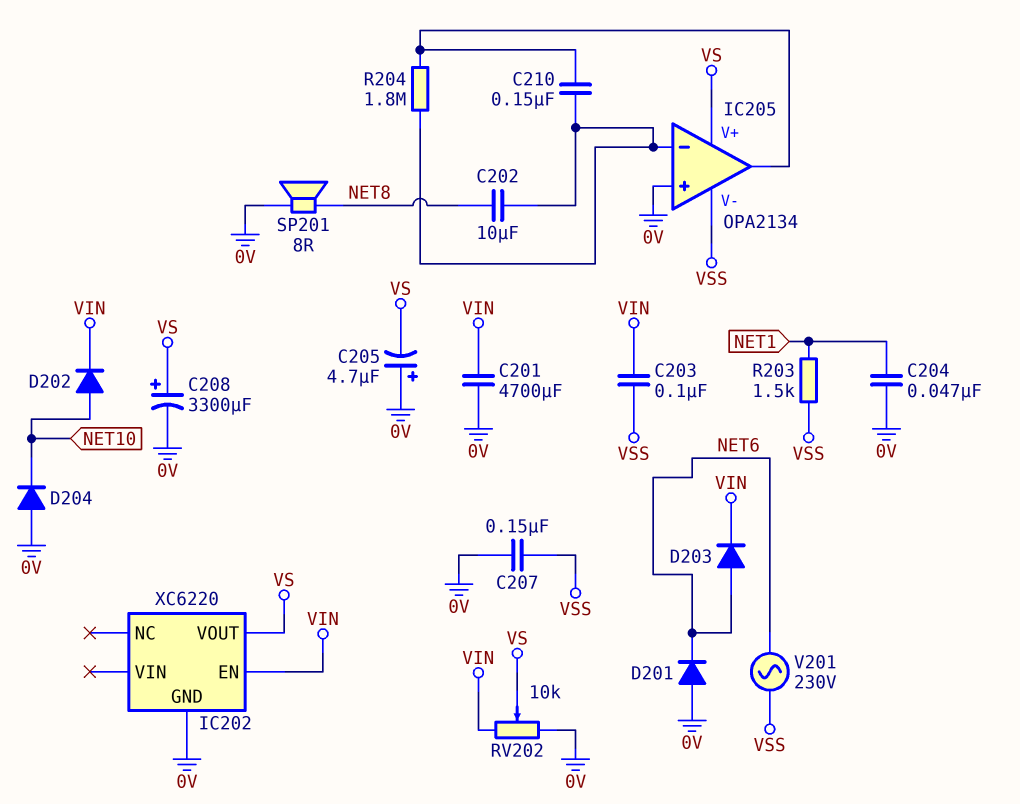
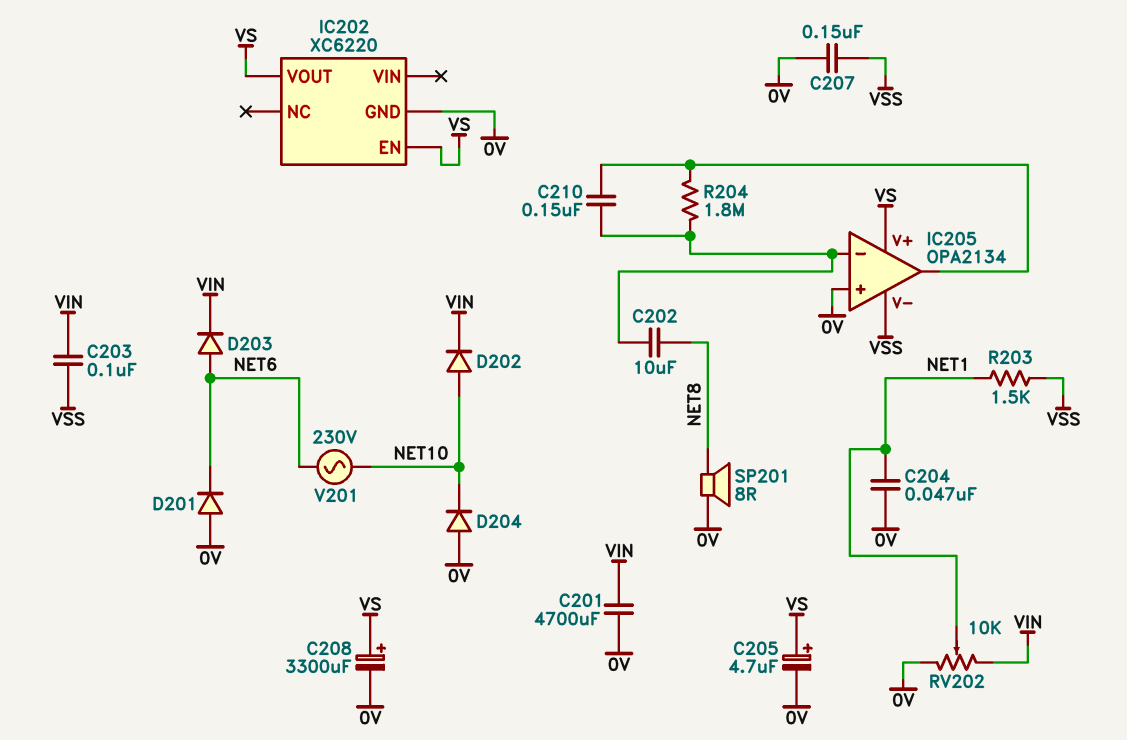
C205: 4.7uF (plus 0V, minus VS) -> 4.7uF (plus VS, minus 0V)
IC202 pin EN: VIN -> VS
RV202: 10k (0V, VIN, wiper VS) -> 10k (0V, VIN, wiper NET1)
V201: AC 230V (NET6, VSS) -> AC 230V (NET6, NET10)

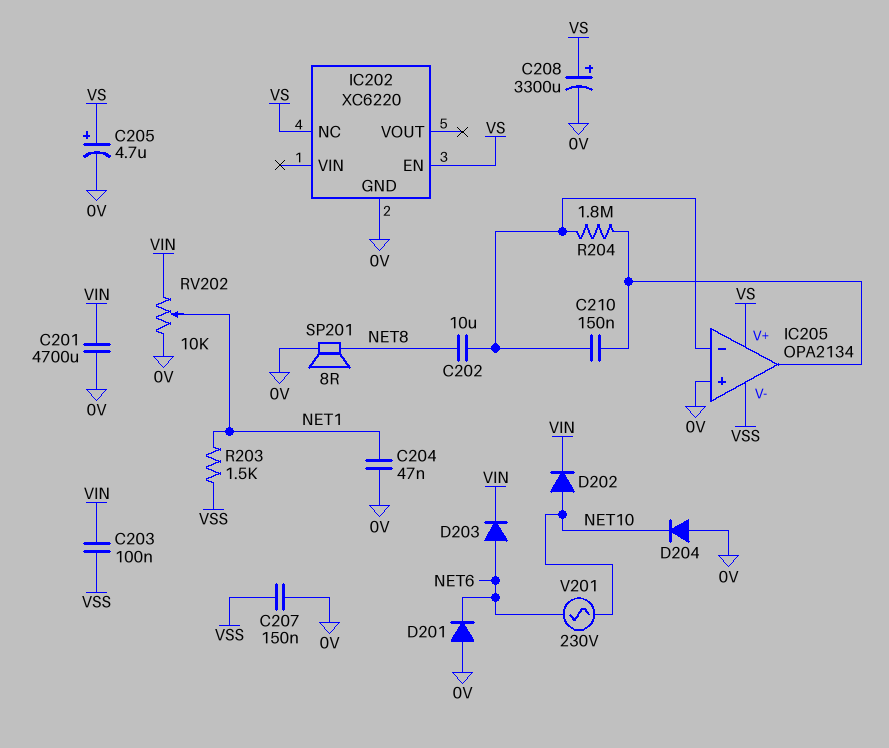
IC202 pin NC: none -> VS
IC202 pin VOUT: VS -> none

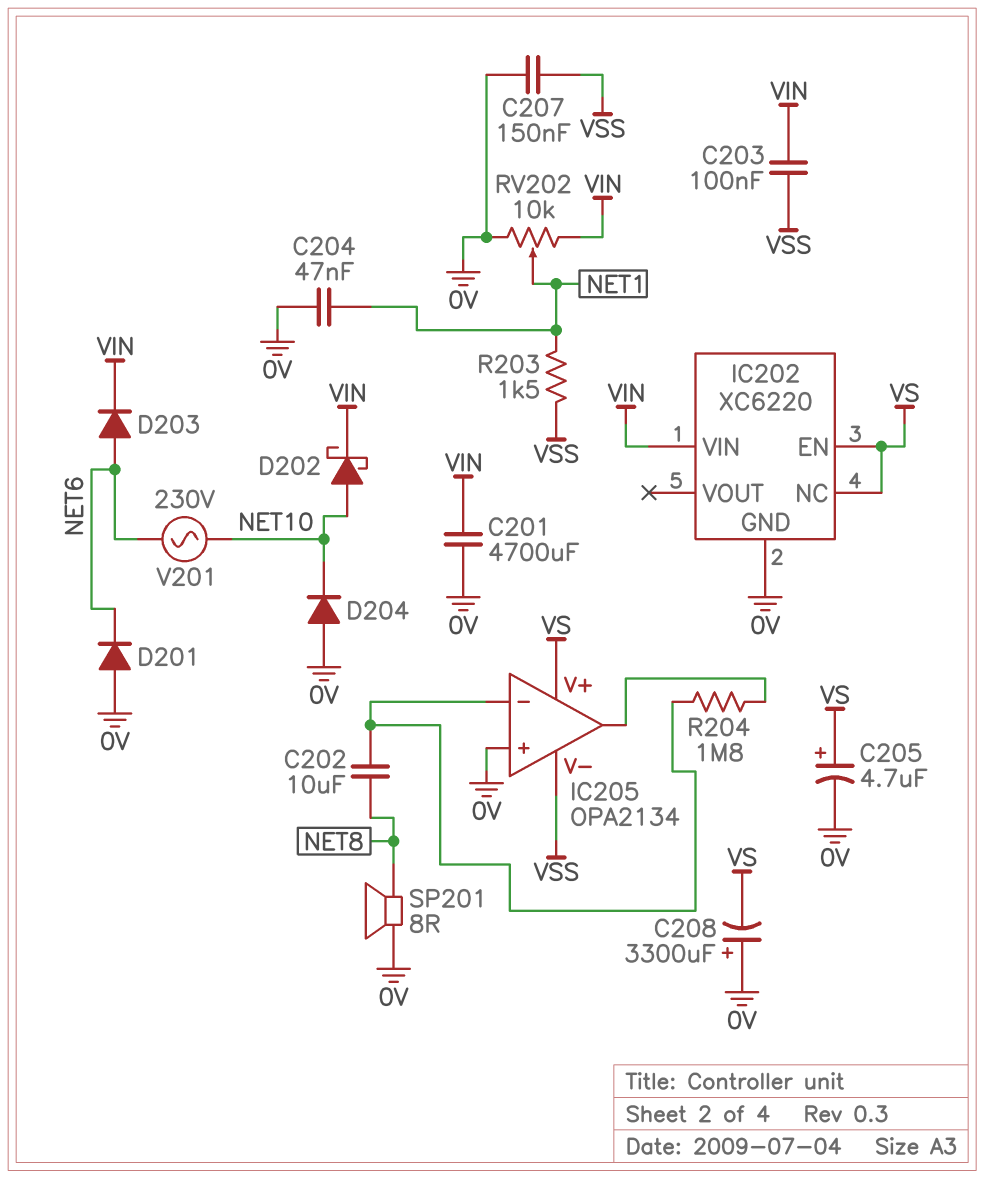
C208: 3300uF (plus VS, minus 0V) -> 3300uF (plus 0V, minus VS)
C210: 150nF (IC205/in-, IC205/out) -> none
D202: diode (A NET10, K VIN) -> schottky (A NET10, K VIN)
IC202 pin VIN: none -> VIN

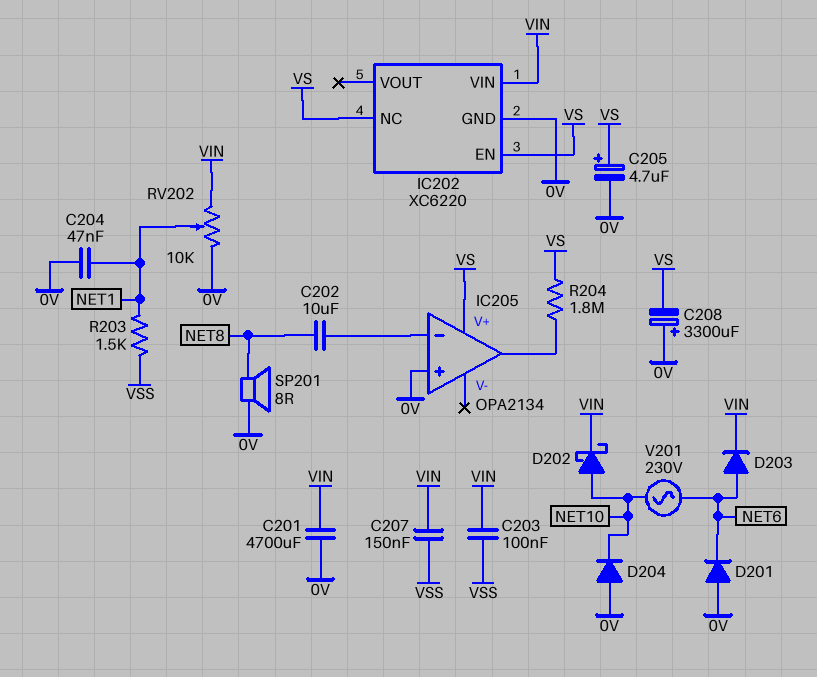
C207: 150nF (0V, VSS) -> 150nF (VIN, VSS)
IC205 pin V-: VSS -> none
R204: 1.8M (IC205/in-, IC205/out) -> 1.8M (IC205/out, VS)

